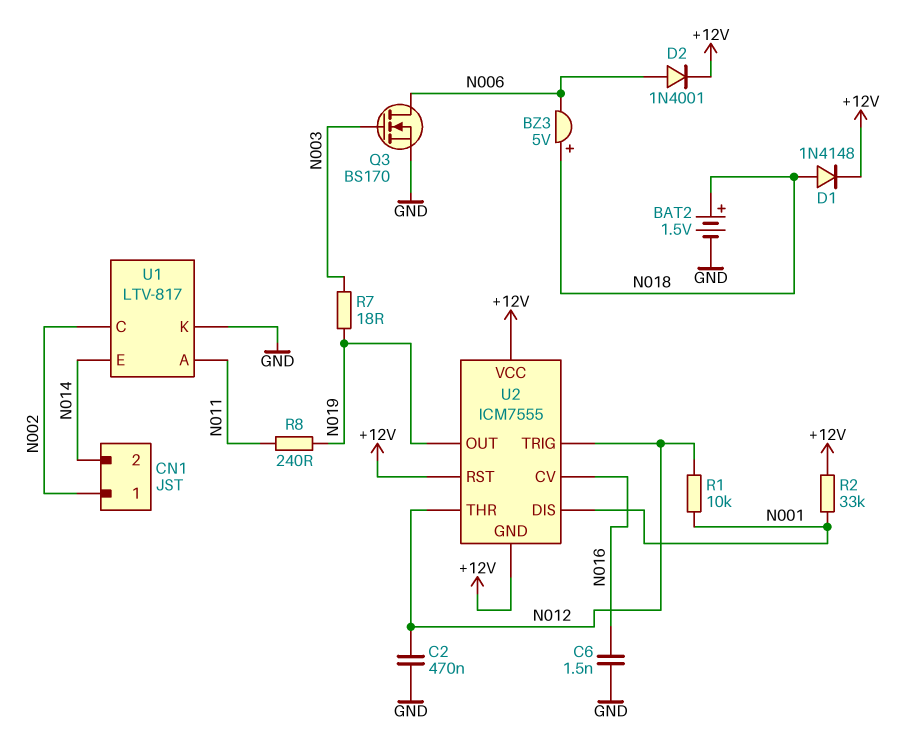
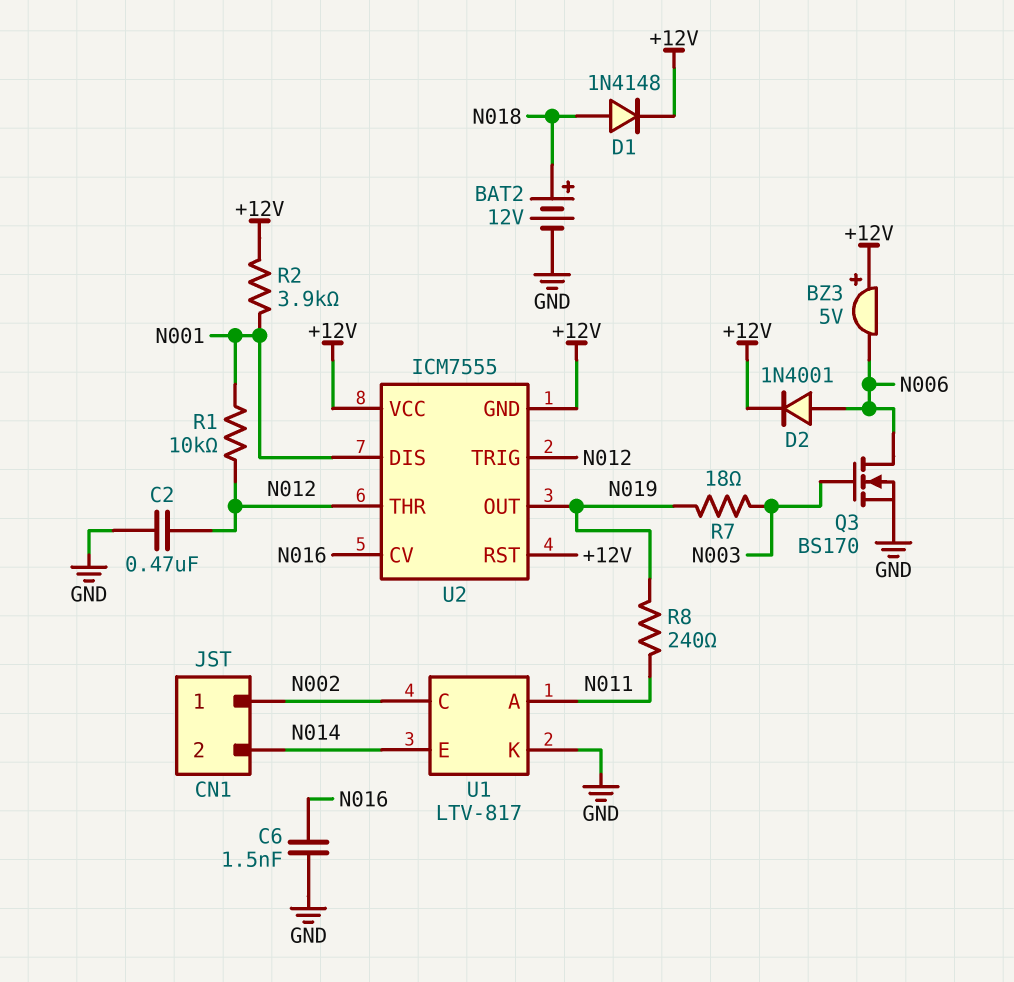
BAT2: 1.5V (plus N018, minus GND) -> 12V (plus N018, minus GND)
BZ3: buzzer 5V (plus N018, minus N006) -> buzzer 5V (plus +12V, minus N006)
R2: 33k (+12V, N001) -> 3.9k (+12V, N001)

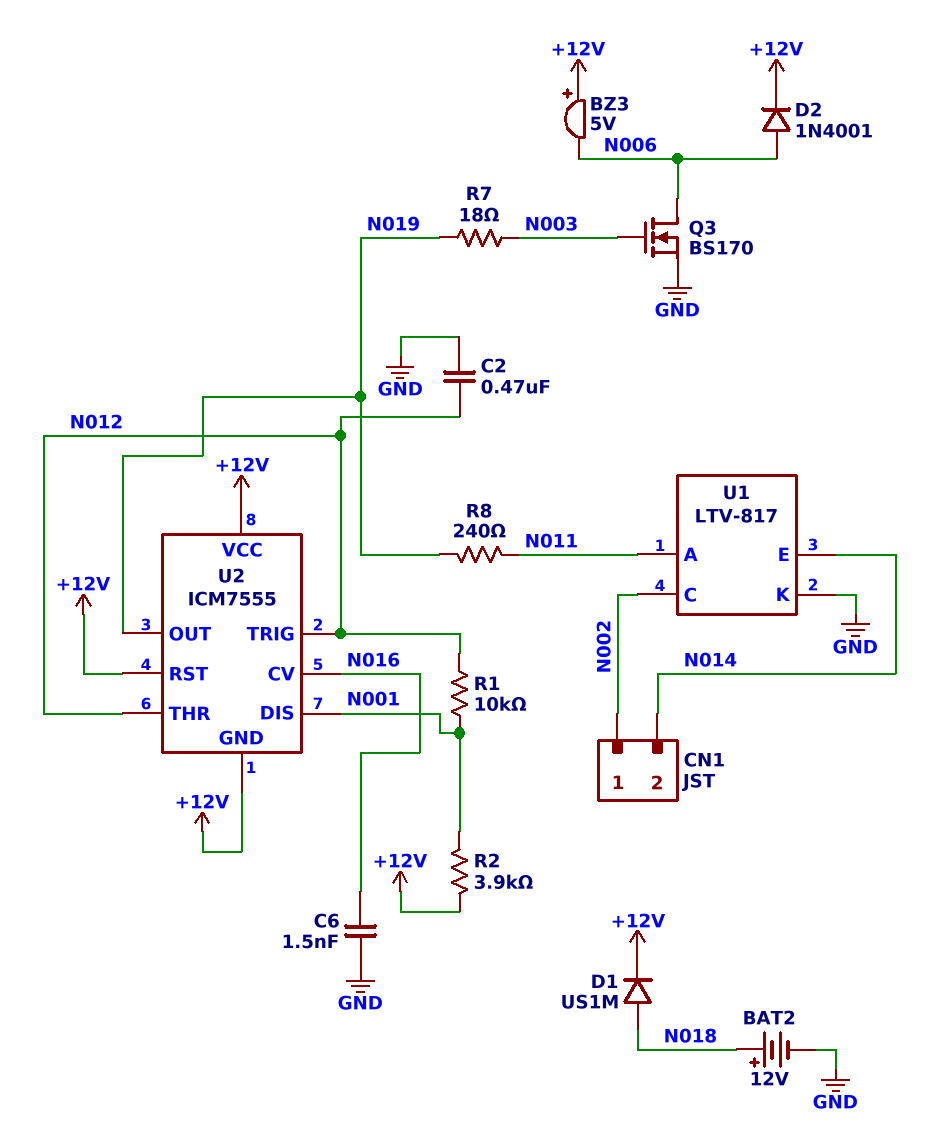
D1: diode 1N4148 (A N018, K +12V) -> diode US1M (A N018, K +12V)

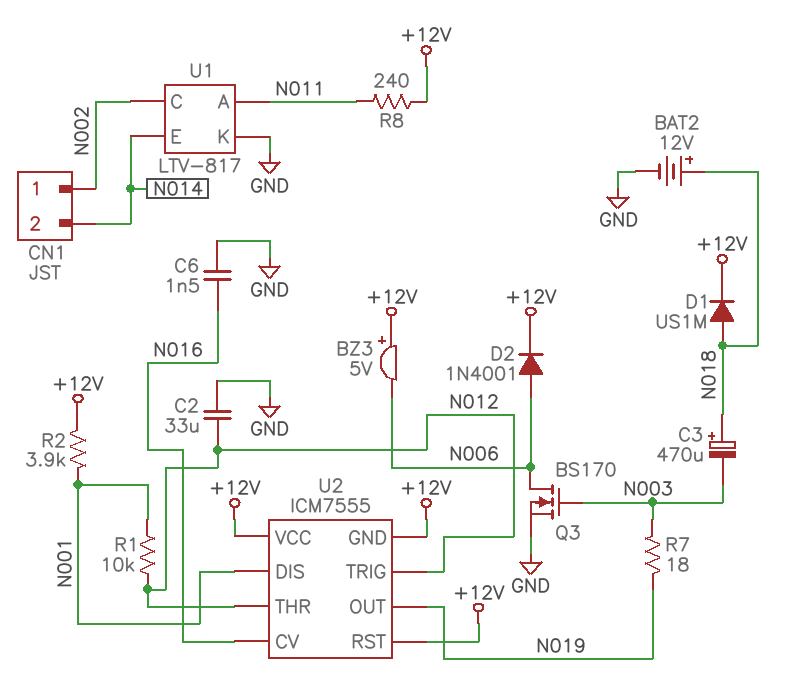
C2: 470nF (GND, N012) -> 33uF (GND, N012)
C3: none -> 470uF (plus N018, minus N003)
R8: 240 (N011, N019) -> 240 (+12V, N011)

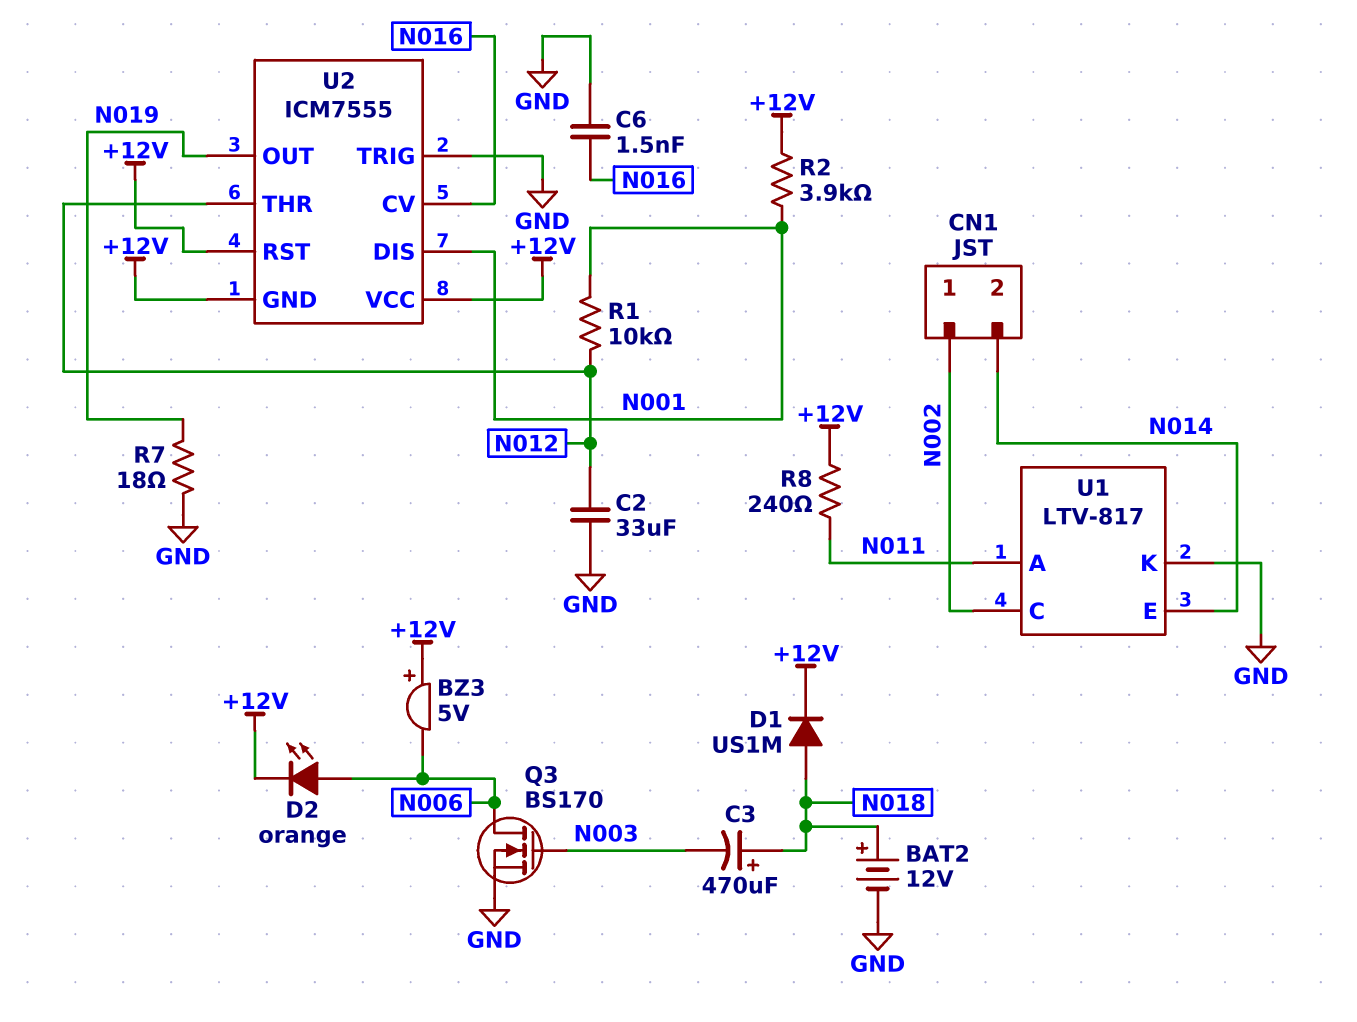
D2: diode 1N4001 (A N006, K +12V) -> LED orange (A N006, K +12V)
R7: 18 (N003, N019) -> 18 (GND, N019)
U2 pin TRIG: N012 -> GND

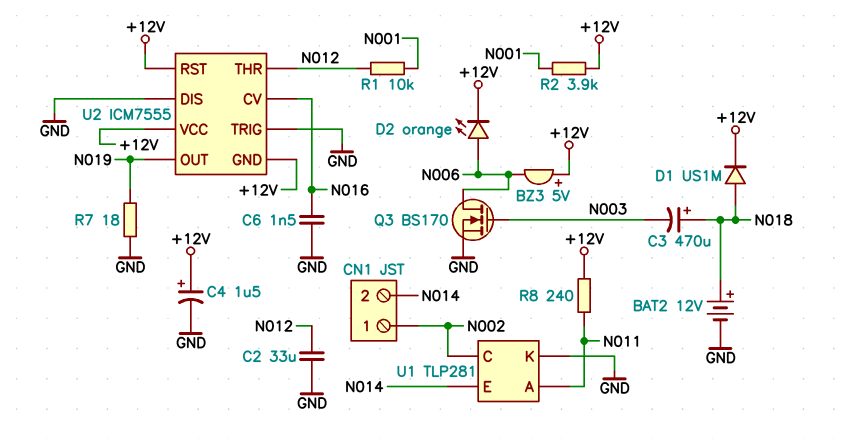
C4: none -> 1.5uF (plus +12V, minus GND)
U1: LTV-817 -> TLP281
U2 pin DIS: N001 -> GND

